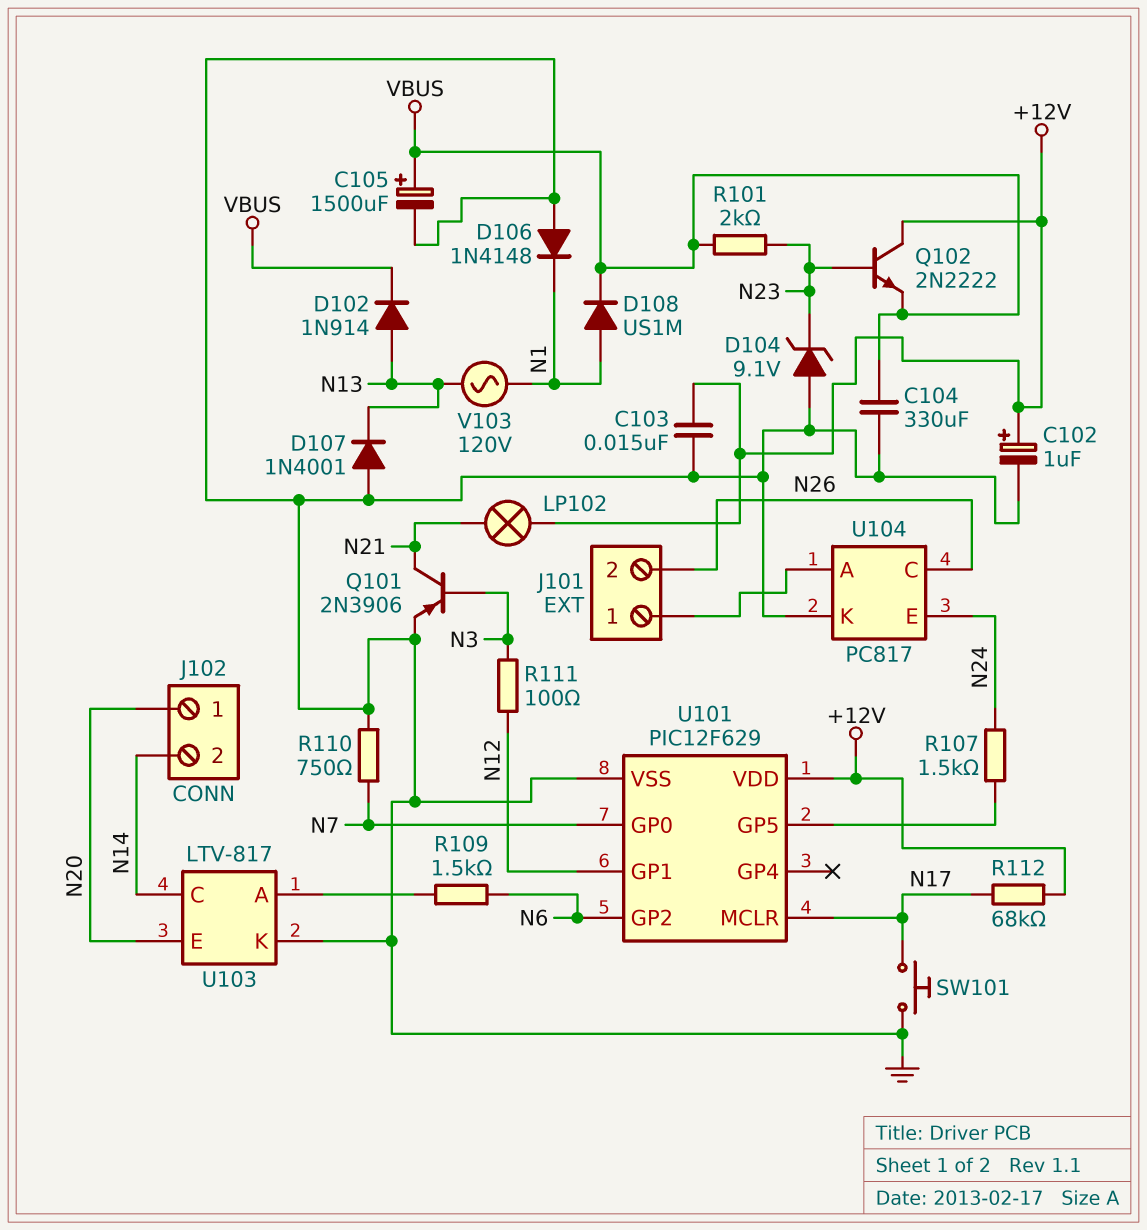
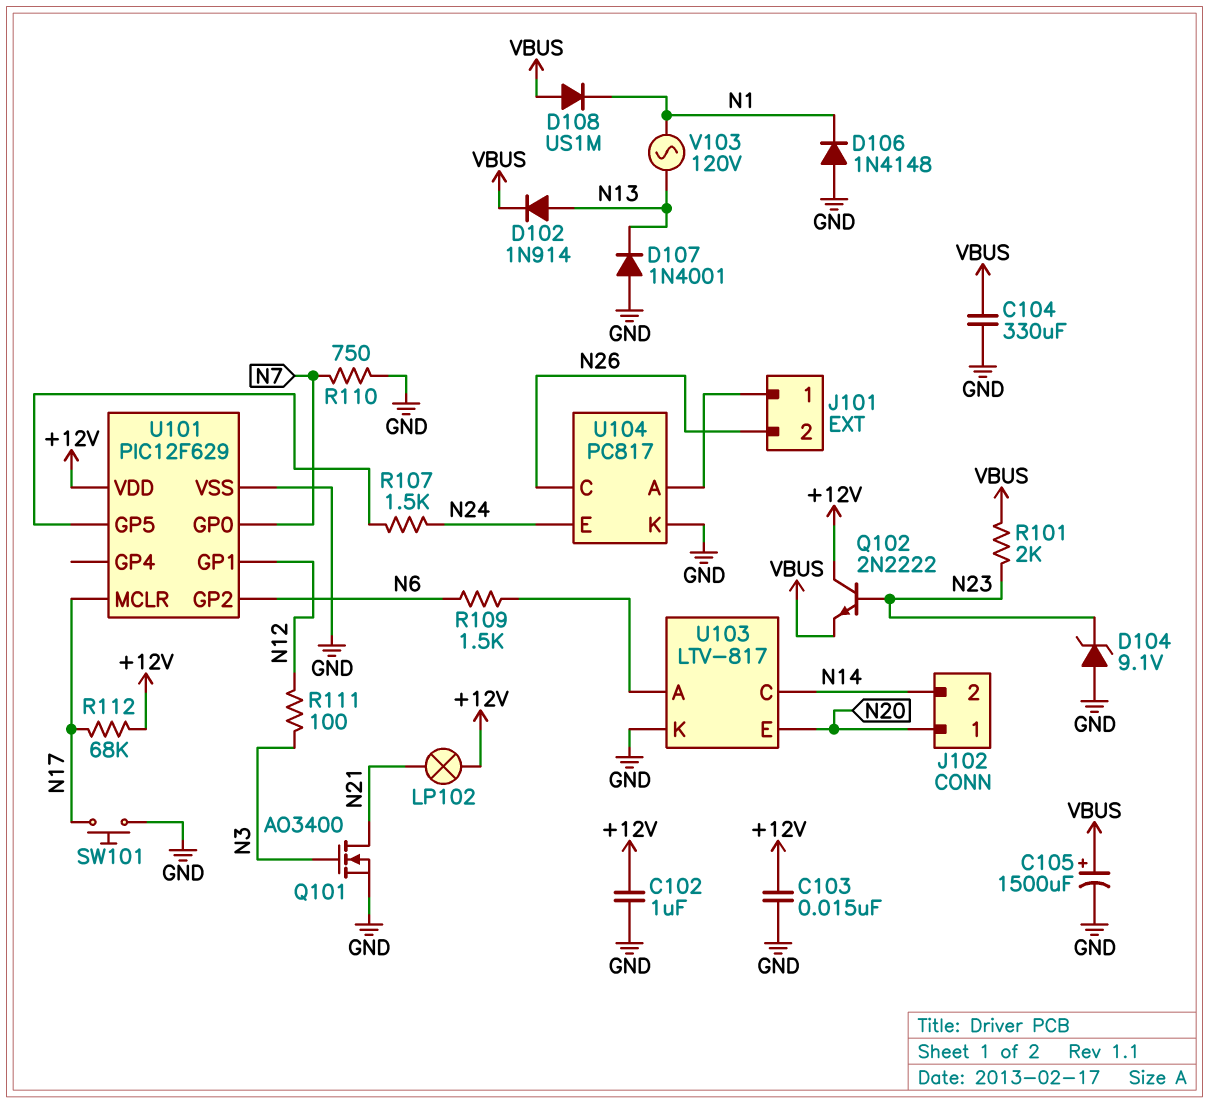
C102: 1uF (plus +12V, minus GND) -> 1uF (+12V, GND)
D108: diode US1M (A N1, K VBUS) -> diode US1M (A VBUS, K N1)
Q101: PNP 2N3906 (B N3, C N21, E GND) -> NMOS AO3400 (G N3, D N21, S GND)

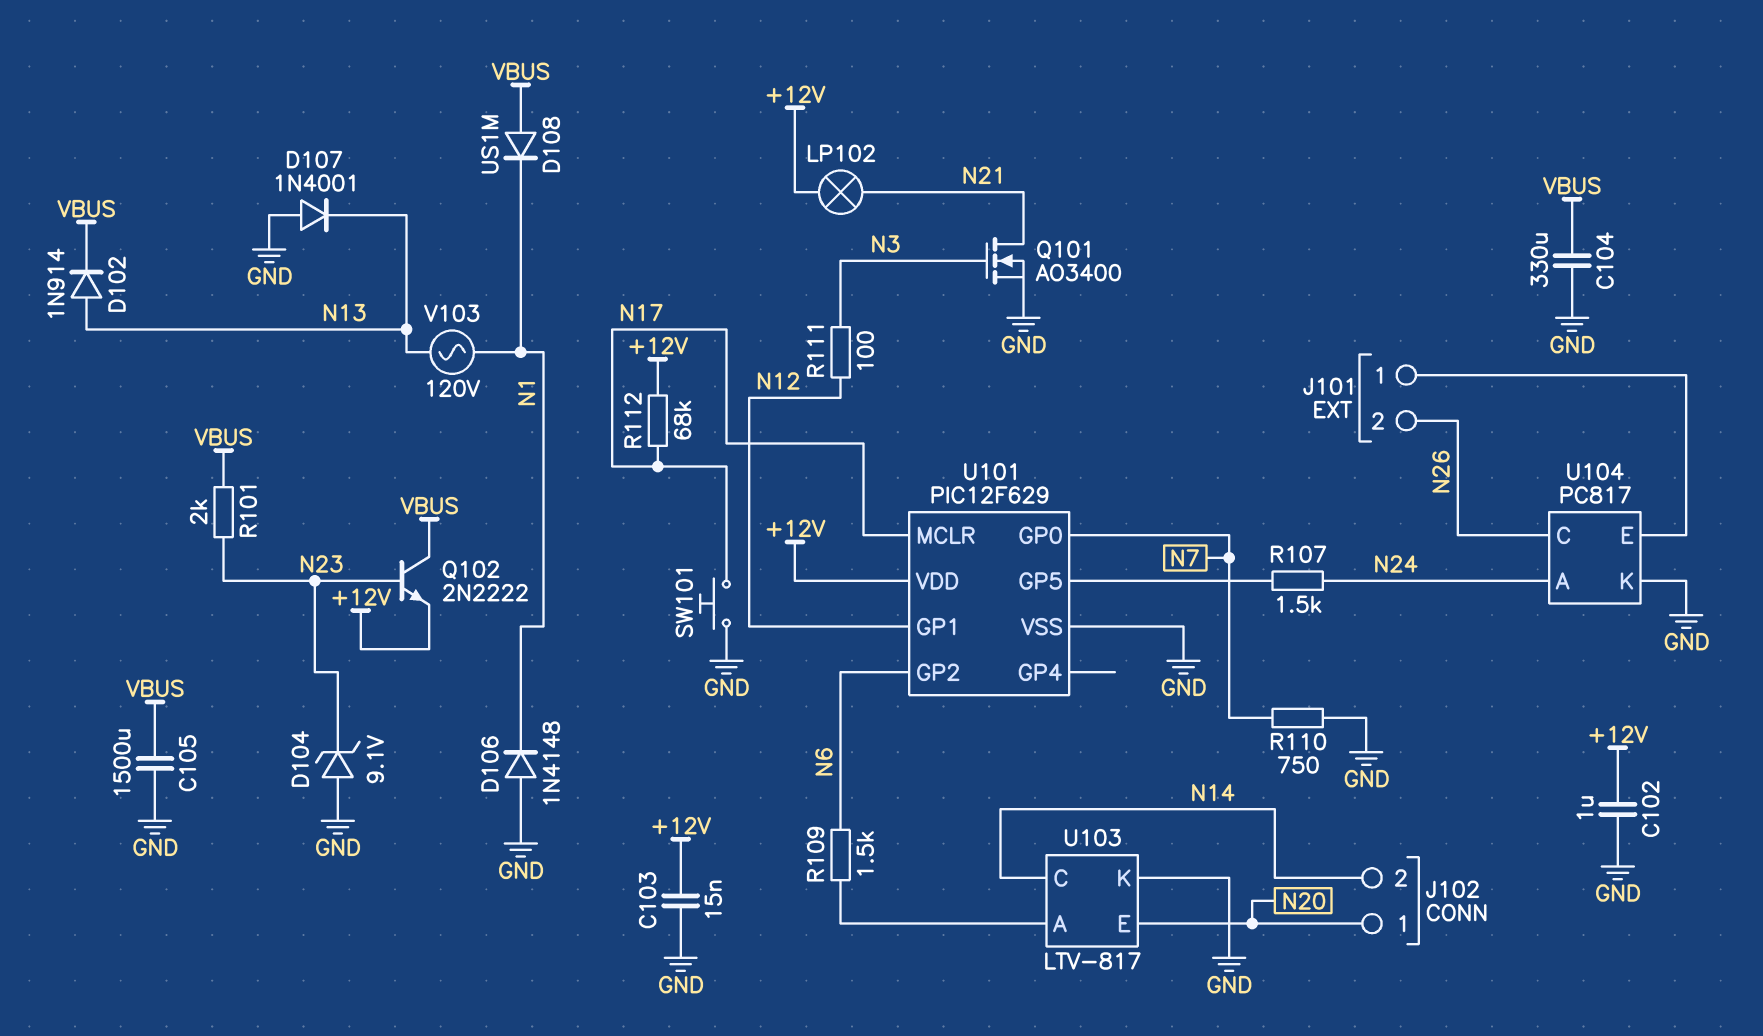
C105: 1500uF (plus VBUS, minus GND) -> 1500uF (GND, VBUS)
Q102: NPN 2N2222 (B N23, C +12V, E VBUS) -> NPN 2N2222 (B N23, C VBUS, E +12V)
U104 pin A: J101/1 -> N24
U104 pin E: N24 -> J101/1

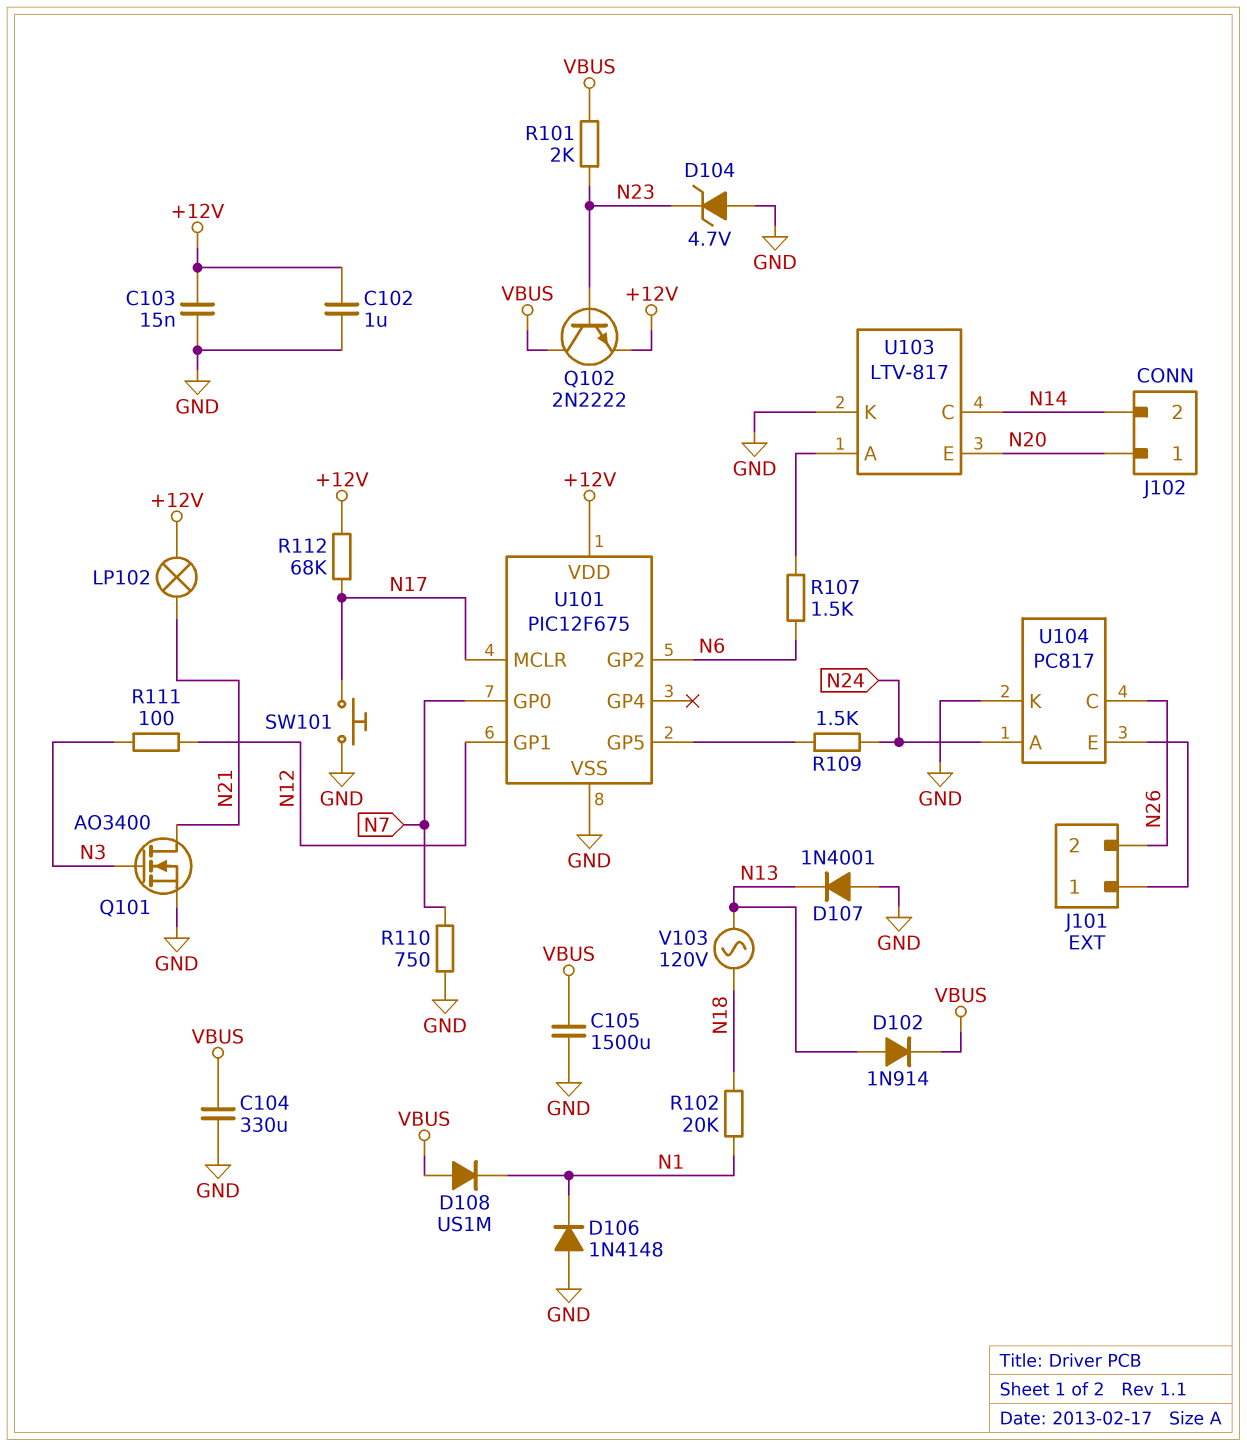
D104: zener 9.1V (A GND, K N23) -> zener 4.7V (A GND, K N23)
R102: none -> 20k (N1, N18)
R107: 1.5k (N24, U101/GP5) -> 1.5k (N6, U103/A)
R109: 1.5k (N6, U103/A) -> 1.5k (N24, U101/GP5)
U101: PIC12F629 -> PIC12F675
V103: AC 120V (N1, N13) -> AC 120V (N13, N18)

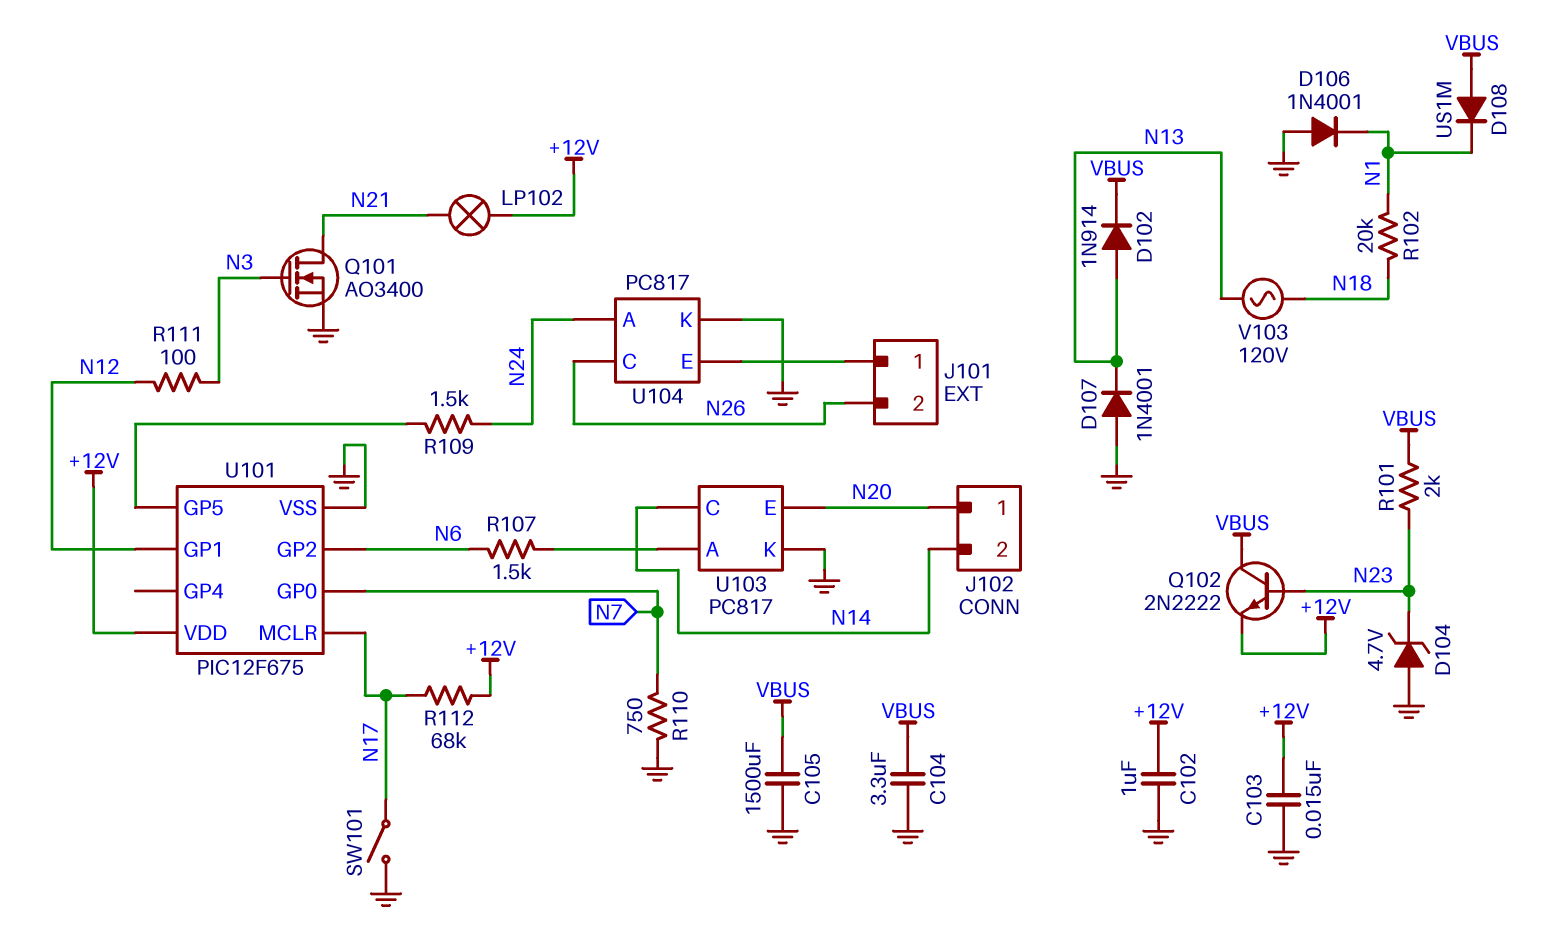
C104: 330uF (GND, VBUS) -> 3.3uF (GND, VBUS)
D106: diode 1N4148 (A GND, K N1) -> diode 1N4001 (A GND, K N1)
SW101: button (GND, N17) -> switch (GND, N17)
U103: LTV-817 -> PC817

